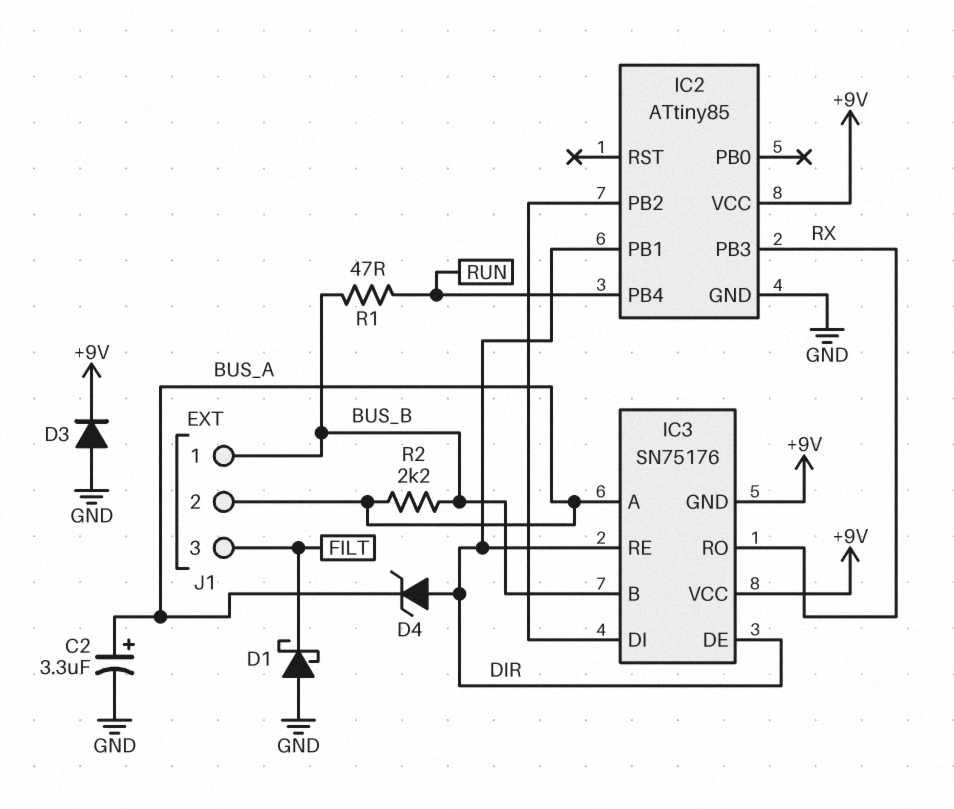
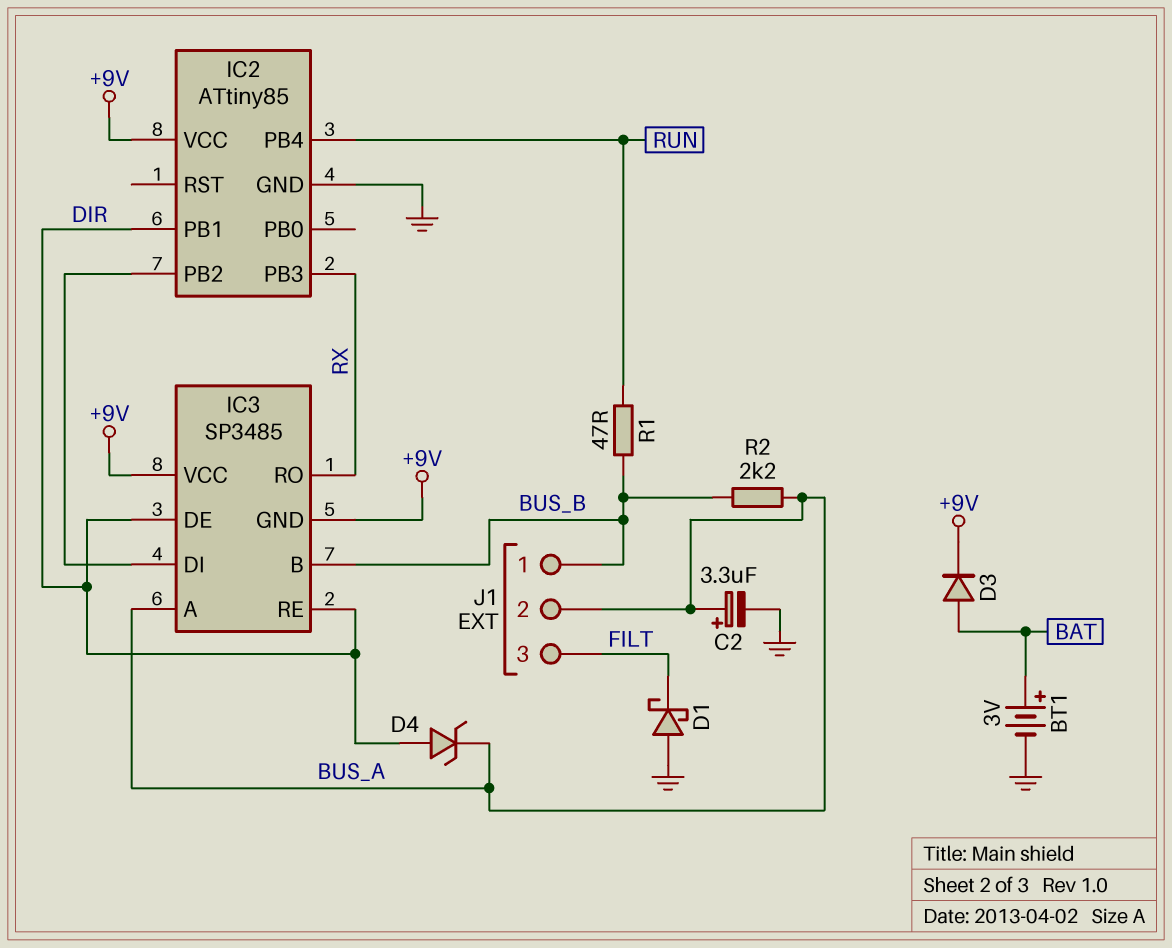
BT1: none -> 3V (plus BAT, minus GND)
D3: diode (A GND, K +9V) -> diode (A BAT, K +9V)
IC3: SN75176 -> SP3485

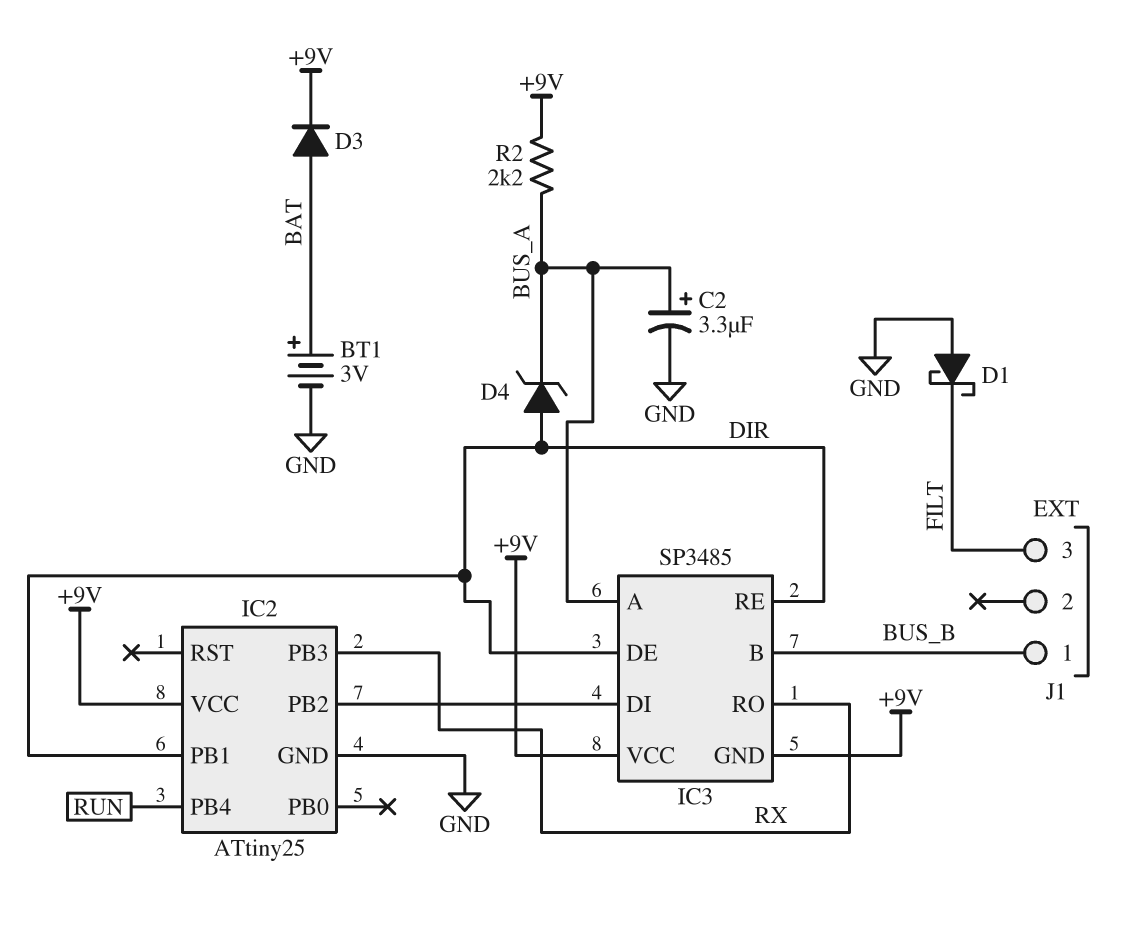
IC2: ATtiny85 -> ATtiny25
J1 pin 2: BUS_A -> none
R1: 47 (BUS_B, RUN) -> none
R2: 2.2k (BUS_A, BUS_B) -> 2.2k (+9V, BUS_A)

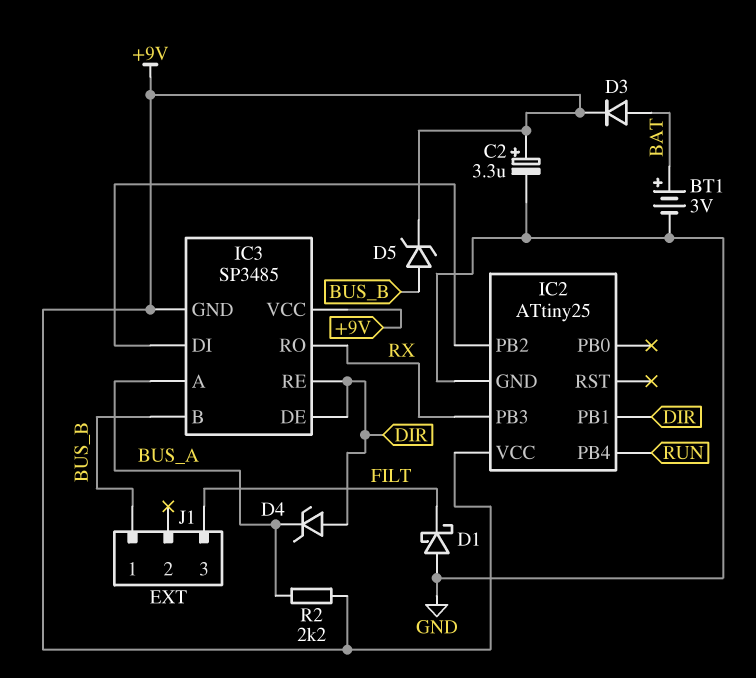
C2: 3.3uF (plus BUS_A, minus GND) -> 3.3uF (plus +9V, minus GND)
D5: none -> zener (A BUS_B, K +9V)

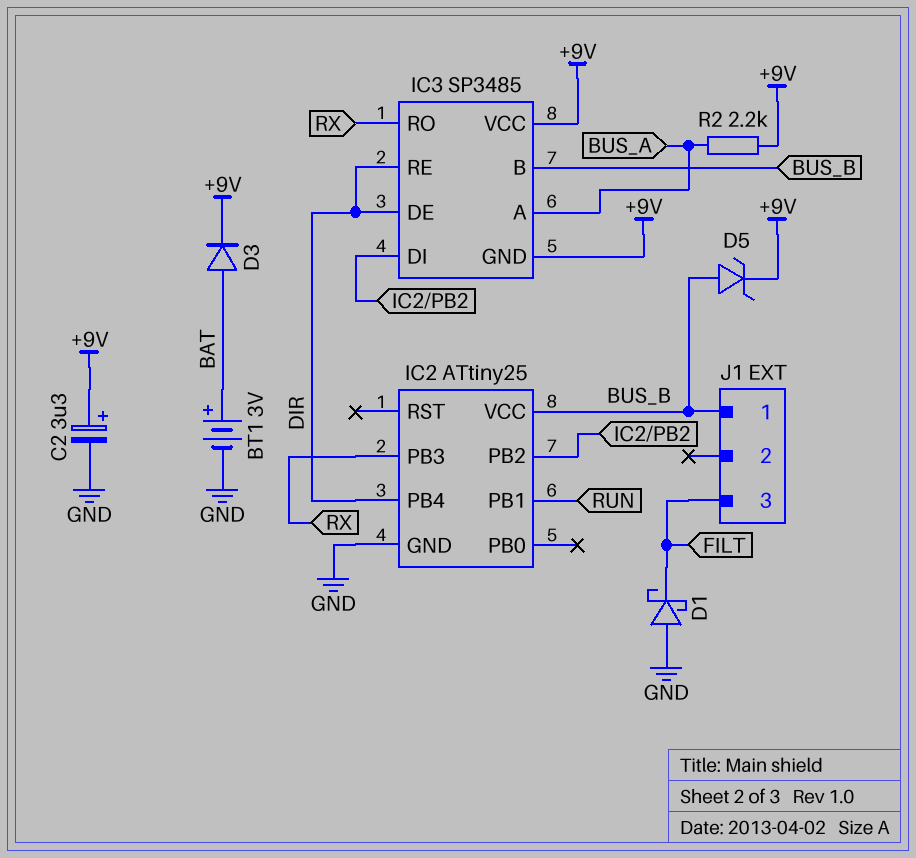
D4: zener (A DIR, K BUS_A) -> none
IC2 pin PB1: DIR -> RUN
IC2 pin PB4: RUN -> DIR
IC2 pin VCC: +9V -> BUS_B

